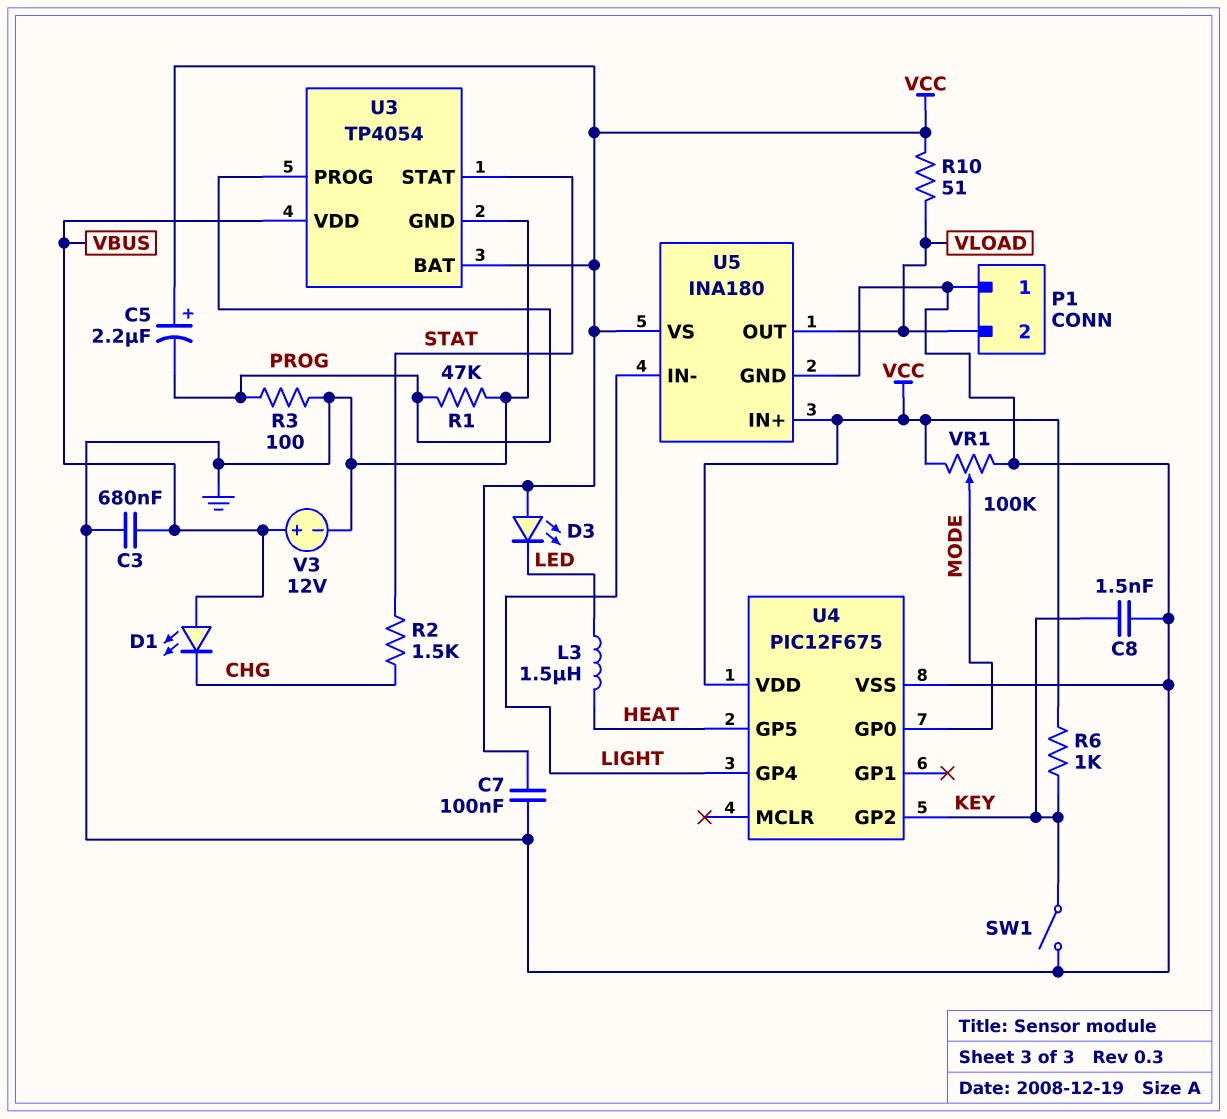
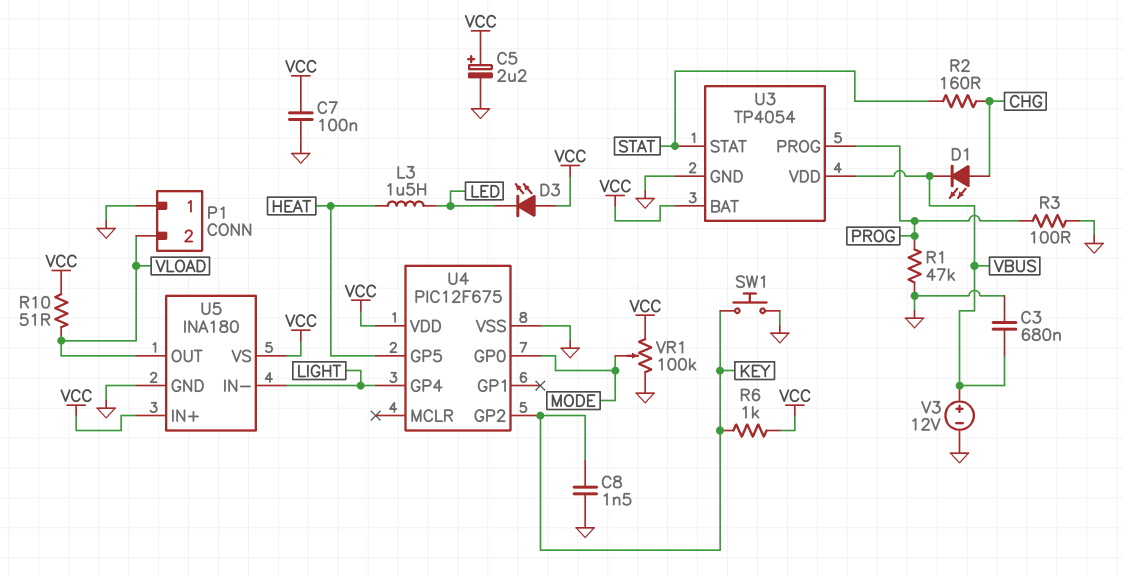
C5: 2.2uF (plus VCC, minus PROG) -> 2.2uF (plus VCC, minus GND)
D1: LED (A VBUS, K CHG) -> LED (A CHG, K VBUS)
R2: 1.5k (CHG, STAT) -> 160 (CHG, STAT)
SW1: switch (GND, KEY) -> button (GND, KEY)

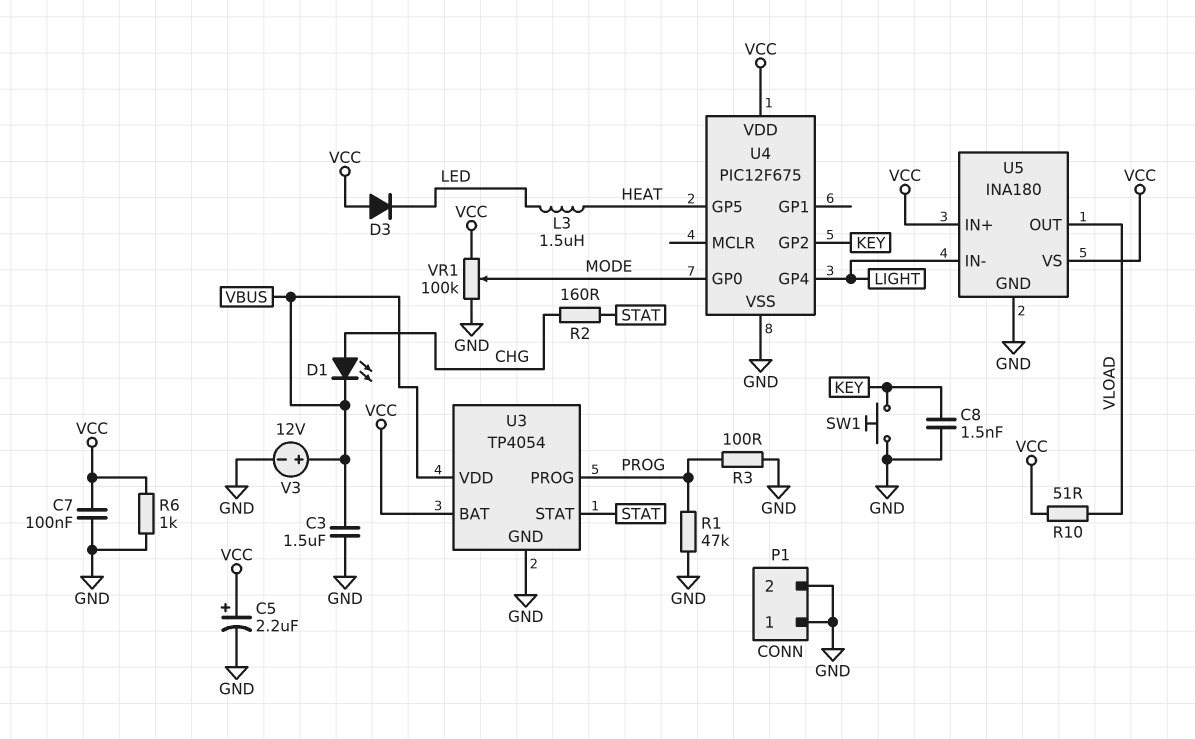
C3: 680nF (GND, VBUS) -> 1.5uF (GND, VBUS)
D3: LED (A VCC, K LED) -> diode (A VCC, K LED)
P1 pin 2: VLOAD -> GND
R6: 1k (KEY, VCC) -> 1k (GND, VCC)

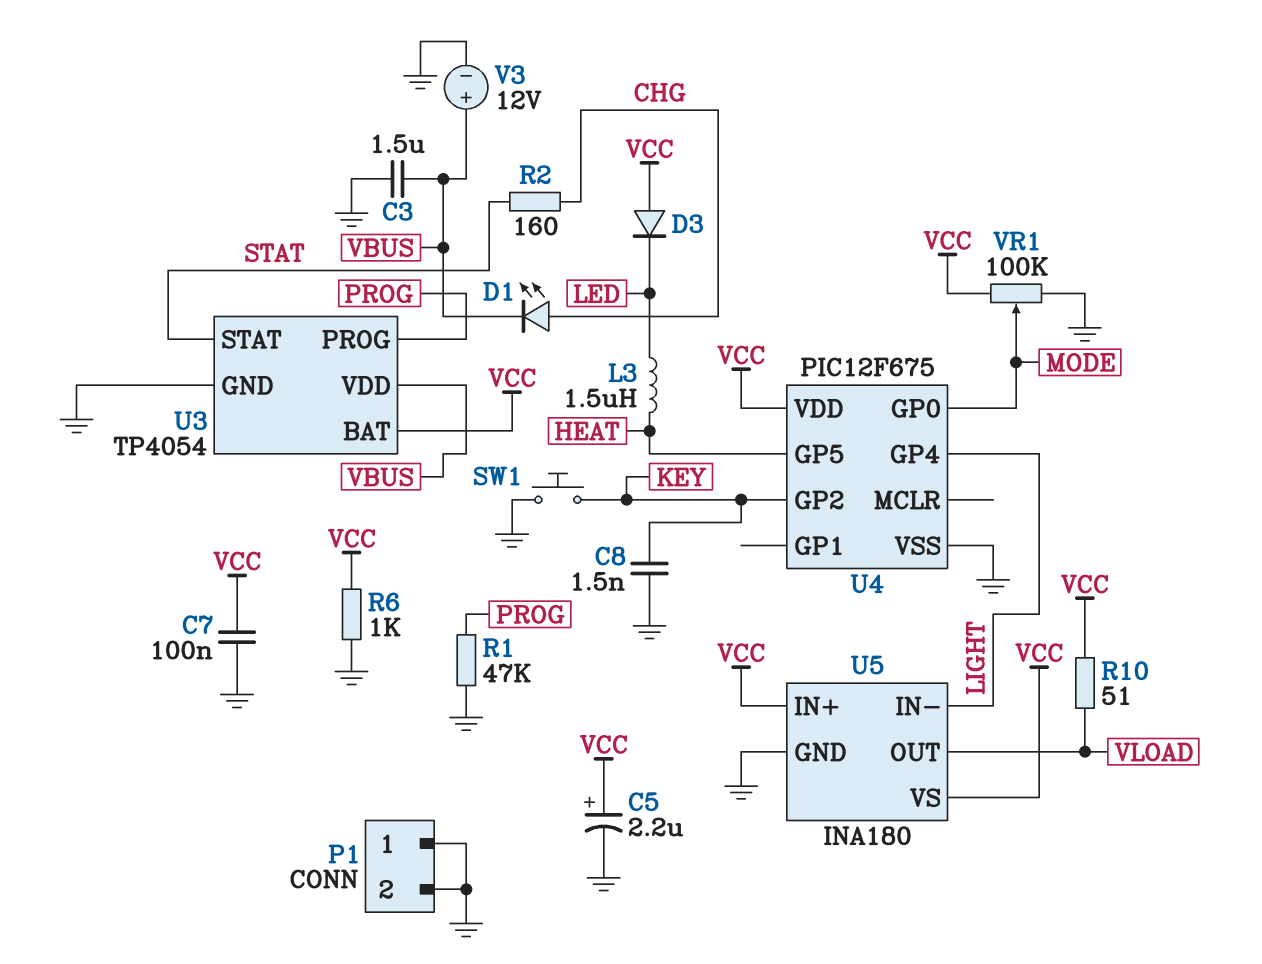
R3: 100 (GND, PROG) -> none

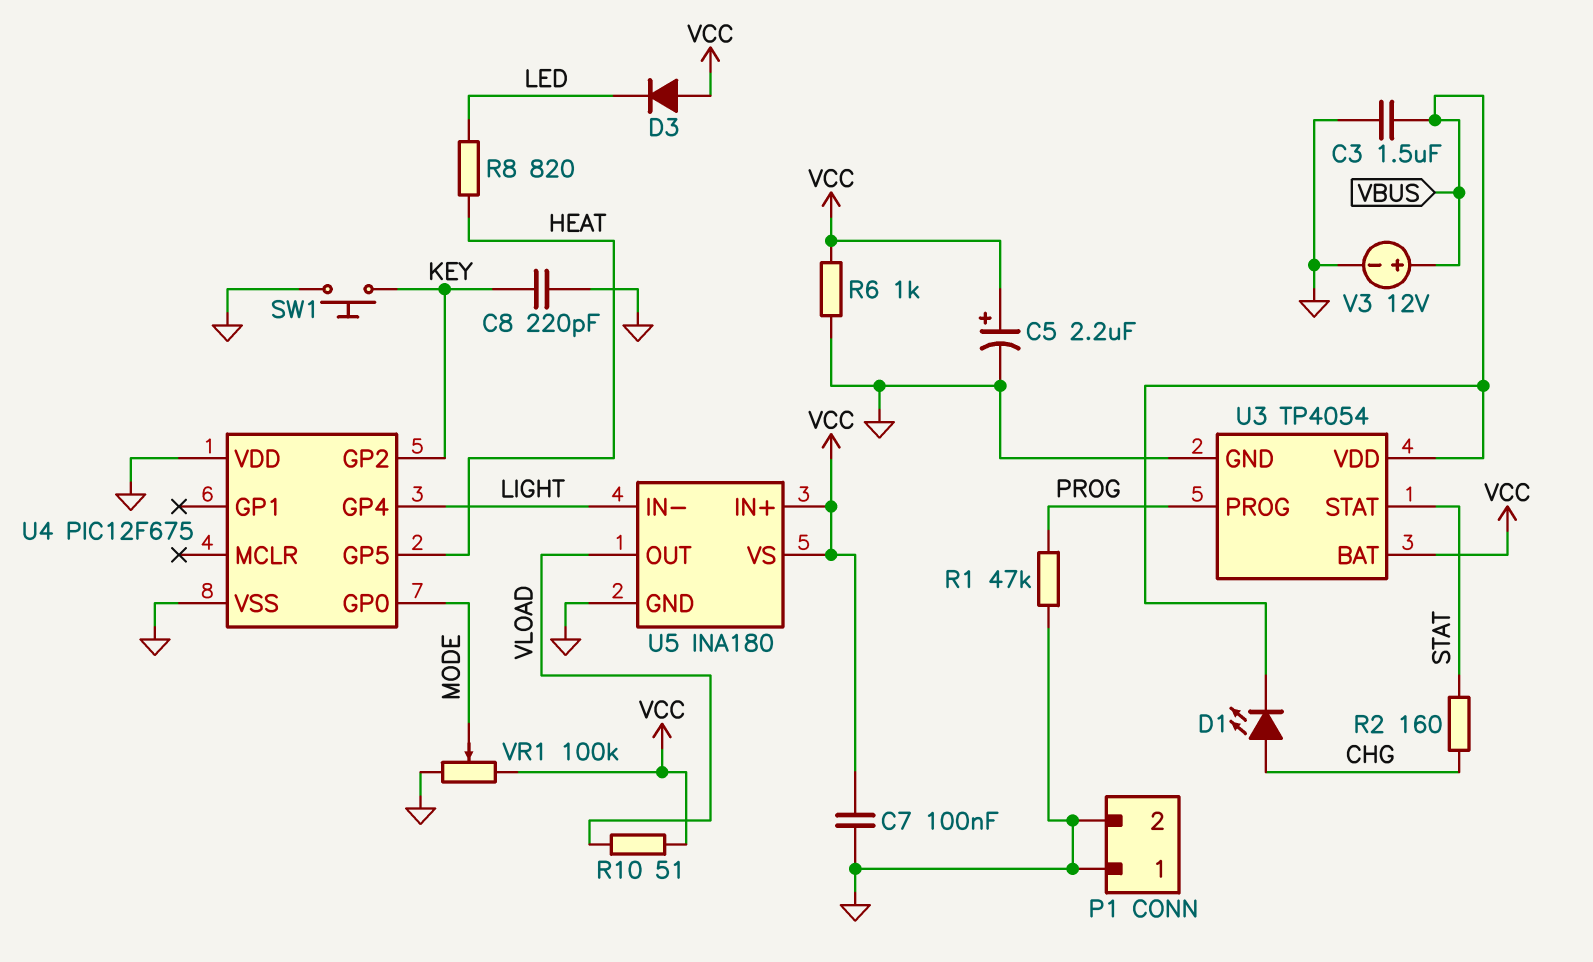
C8: 1.5nF (GND, KEY) -> 220pF (GND, KEY)
L3: 1.5uH (HEAT, LED) -> none
R8: none -> 820 (HEAT, LED)
U4 pin VDD: VCC -> GND

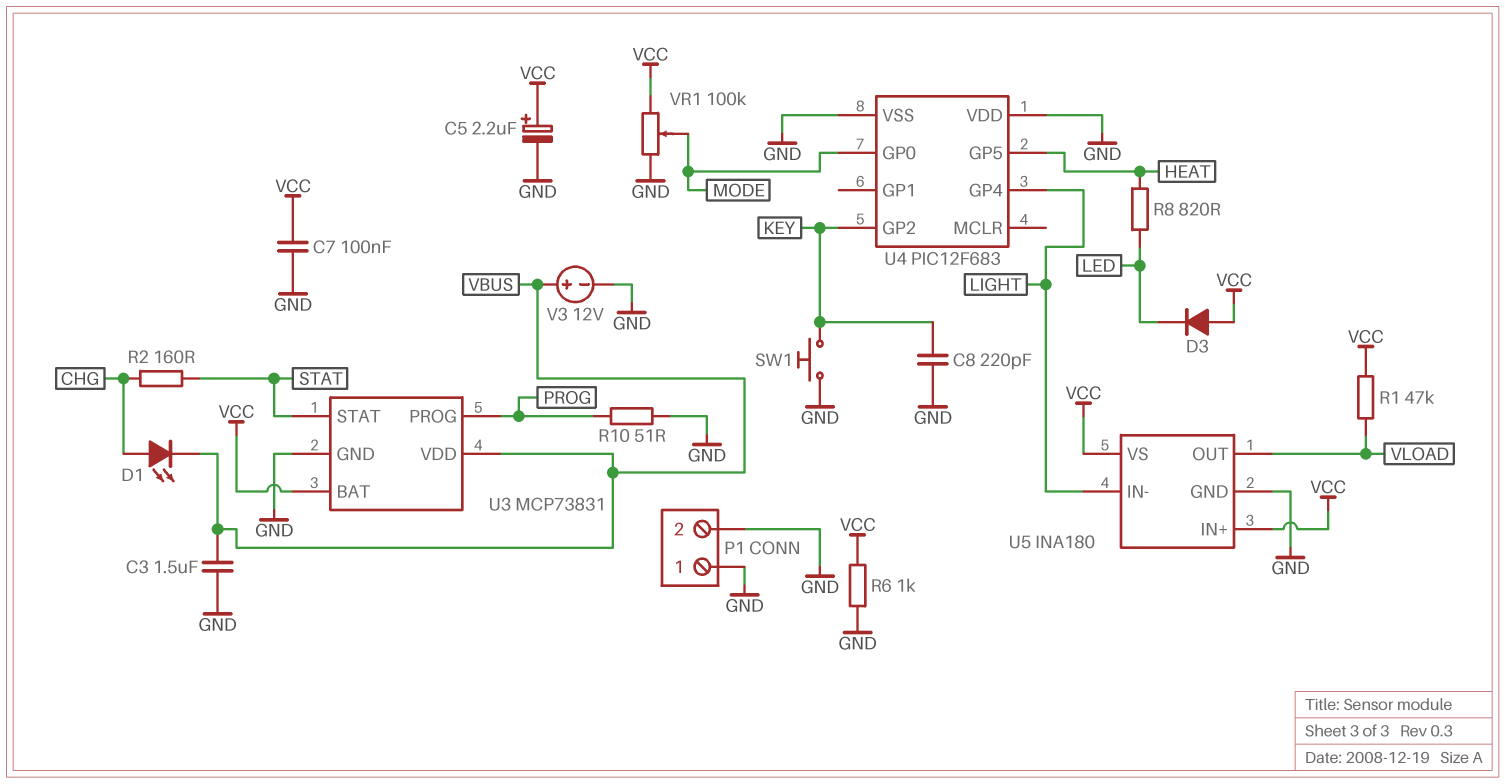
R1: 47k (GND, PROG) -> 47k (VCC, VLOAD)
R10: 51 (VCC, VLOAD) -> 51 (GND, PROG)
U3: TP4054 -> MCP73831
U4: PIC12F675 -> PIC12F683

